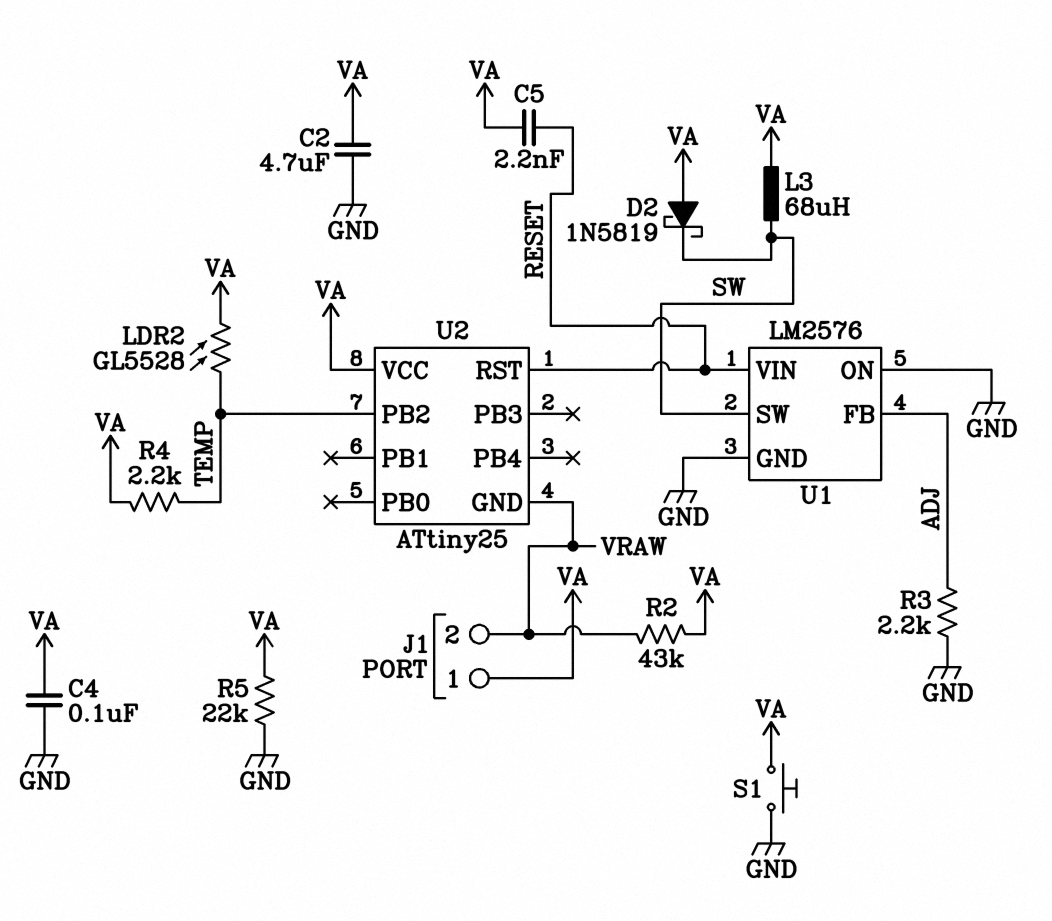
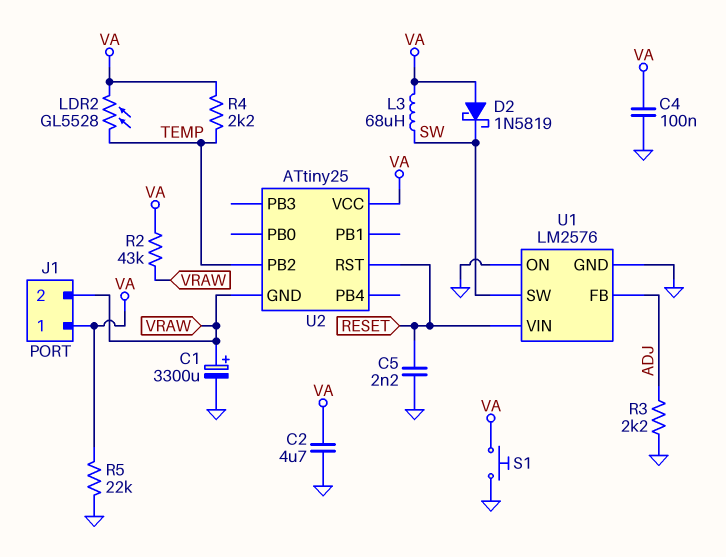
C1: none -> 3300uF (plus VRAW, minus GND)
C5: 2.2nF (RESET, VA) -> 2.2nF (GND, RESET)

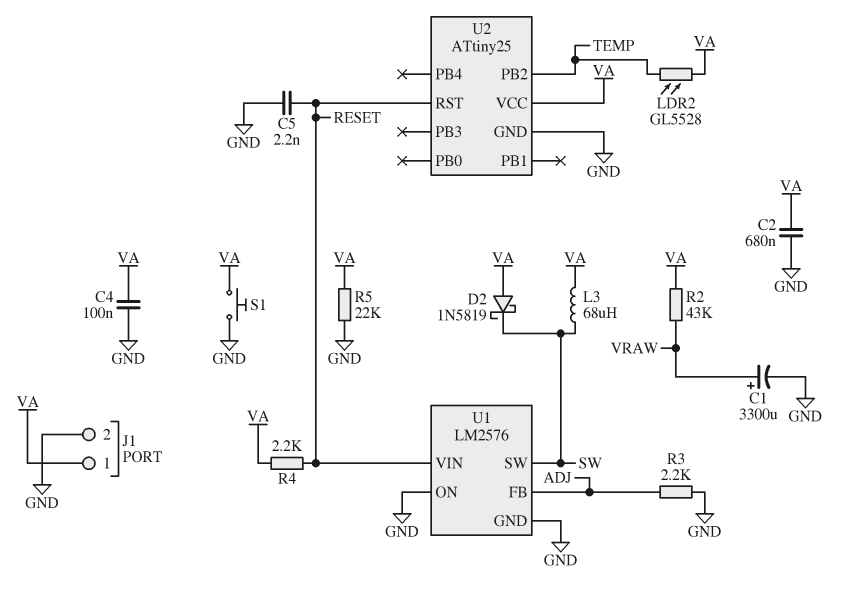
C2: 4.7uF (GND, VA) -> 680nF (GND, VA)
J1 pin 2: VRAW -> GND
R4: 2.2k (TEMP, VA) -> 2.2k (RESET, VA)
U2 pin GND: VRAW -> GND

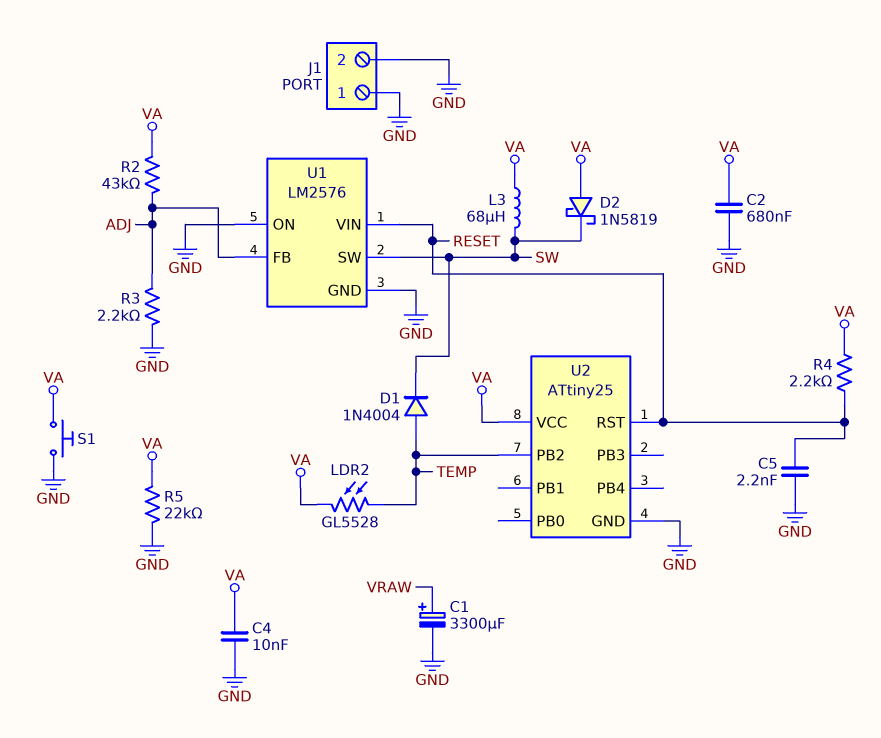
C4: 100nF (GND, VA) -> 10nF (GND, VA)
D1: none -> diode 1N4004 (A TEMP, K SW)
J1 pin 1: VA -> GND
R2: 43k (VA, VRAW) -> 43k (ADJ, VA)

